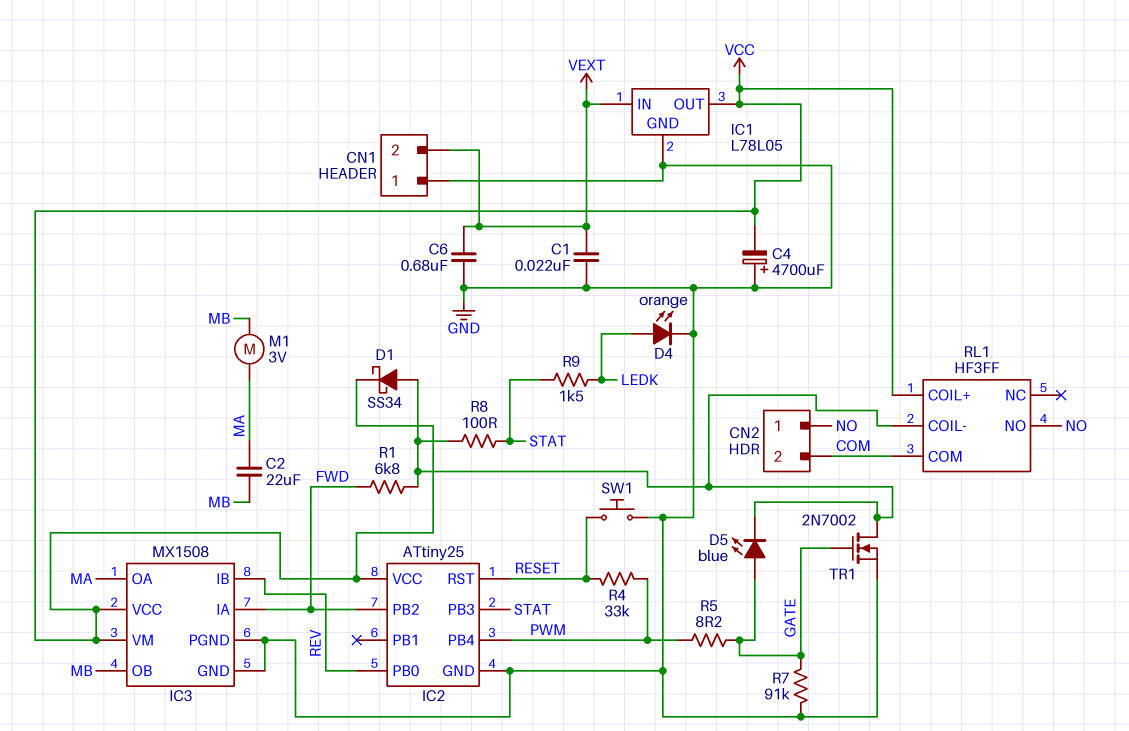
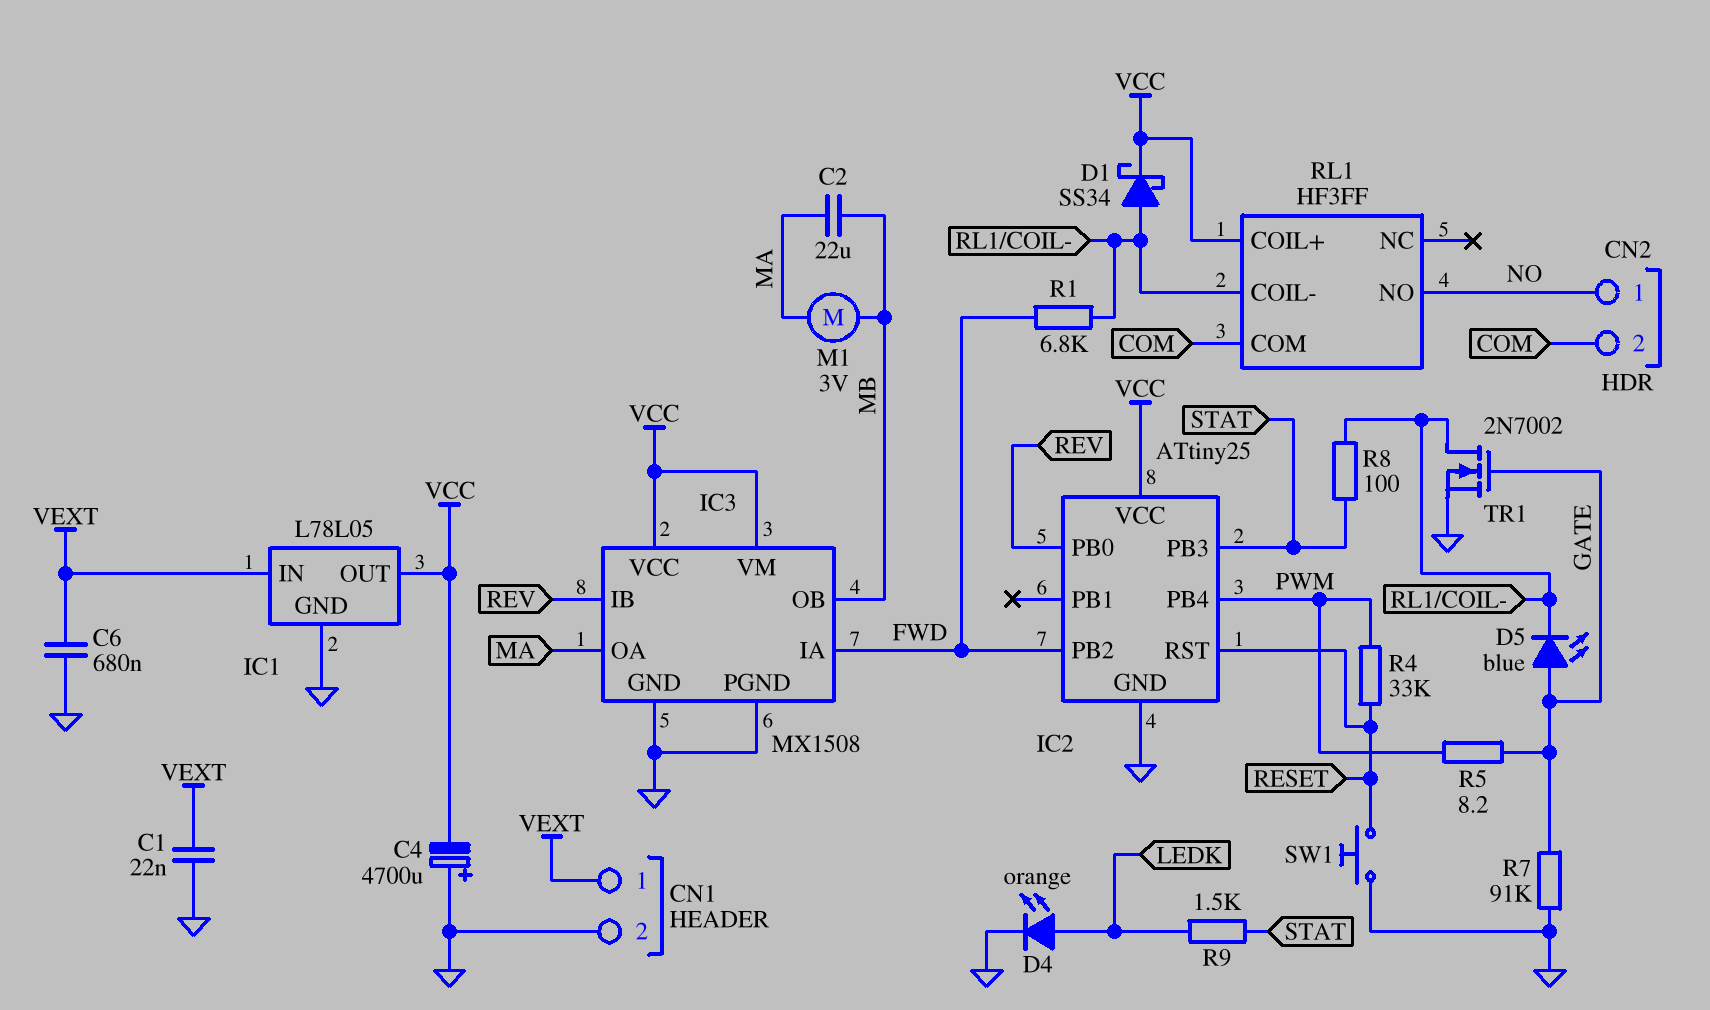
CN1 pin 1: GND -> VEXT
CN1 pin 2: VEXT -> GND

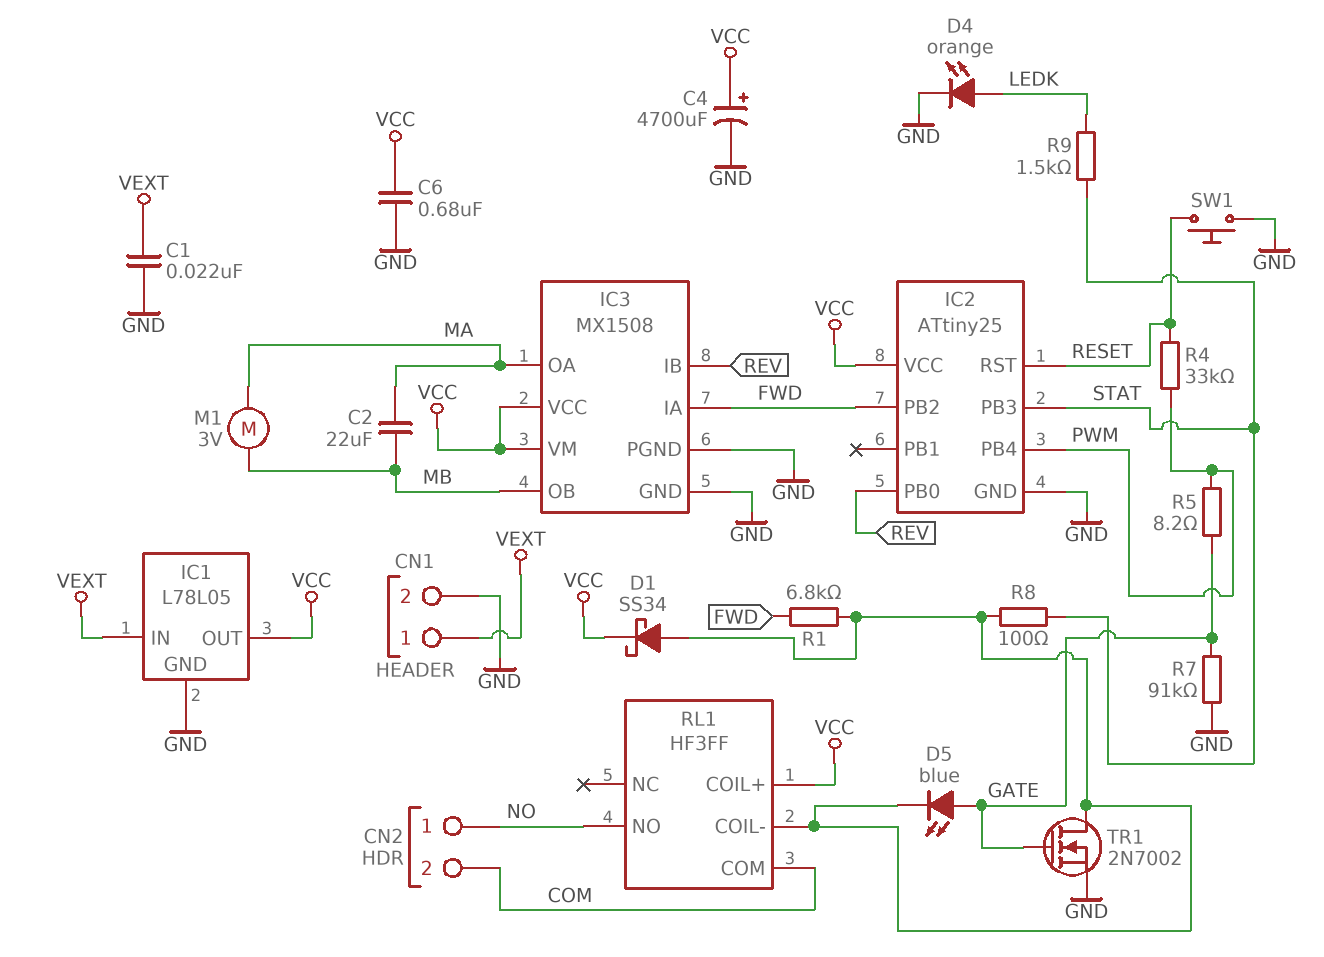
C4: 4700uF (plus GND, minus VCC) -> 4700uF (plus VCC, minus GND)
C6: 680nF (GND, VEXT) -> 680nF (GND, VCC)

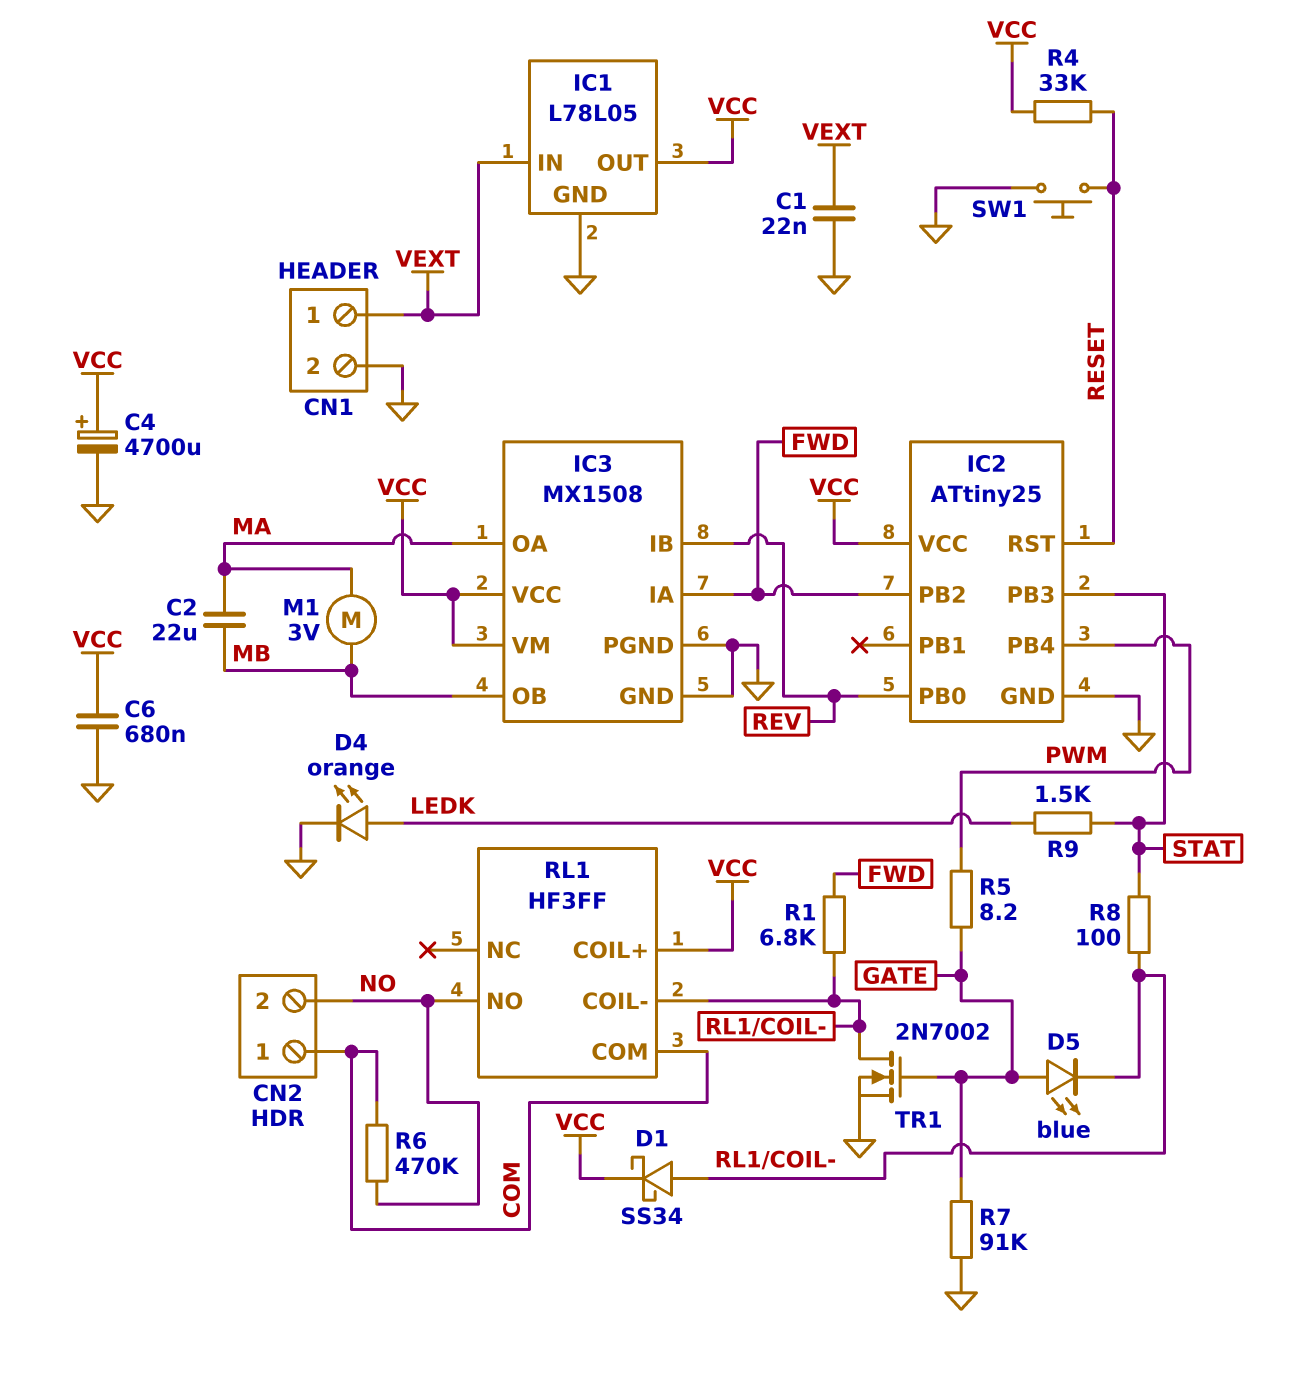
CN2 pin 1: NO -> COM
CN2 pin 2: COM -> NO
R4: 33k (PWM, RESET) -> 33k (RESET, VCC)
R6: none -> 470k (COM, NO)

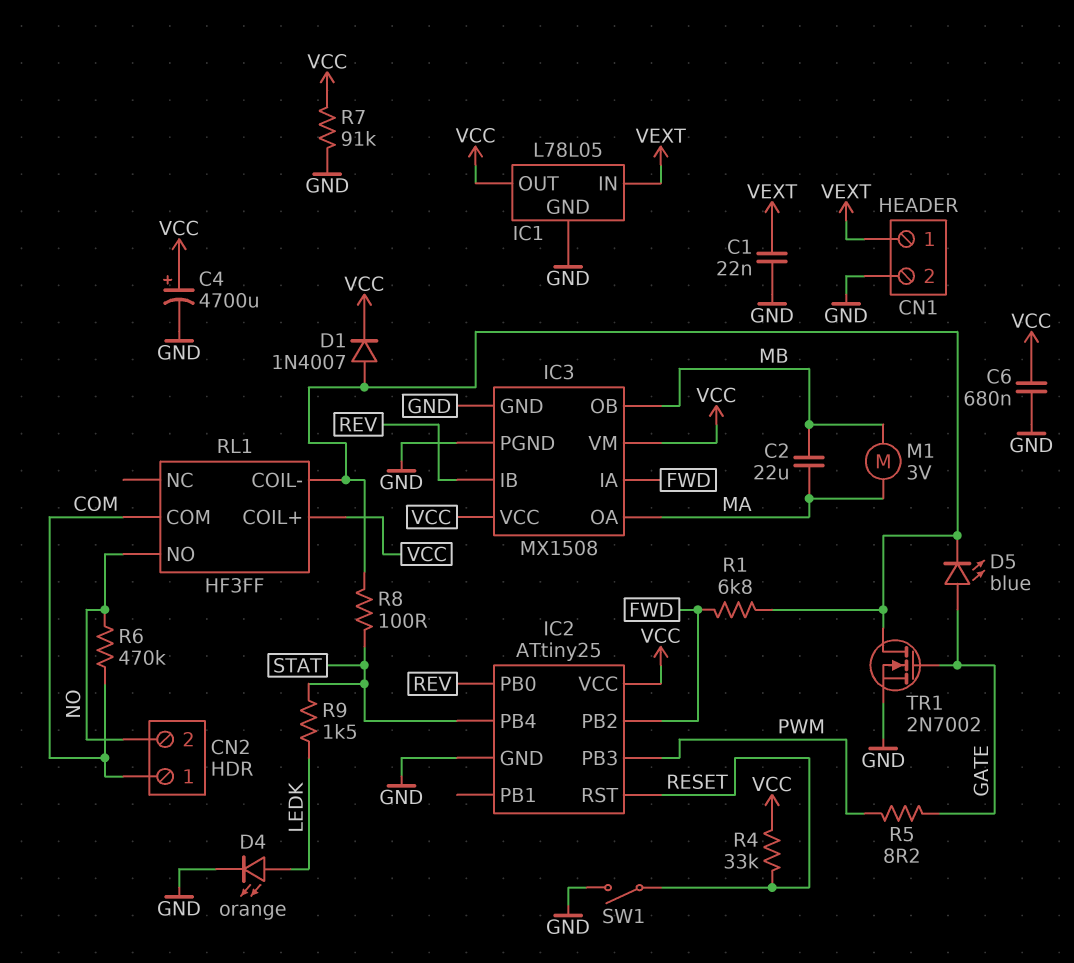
D1: schottky SS34 (A RL1/COIL-, K VCC) -> diode 1N4007 (A RL1/COIL-, K VCC)
IC2 pin PB3: STAT -> PWM
IC2 pin PB4: PWM -> STAT
R7: 91k (GATE, GND) -> 91k (GND, VCC)
SW1: button (GND, RESET) -> switch (GND, RESET)

